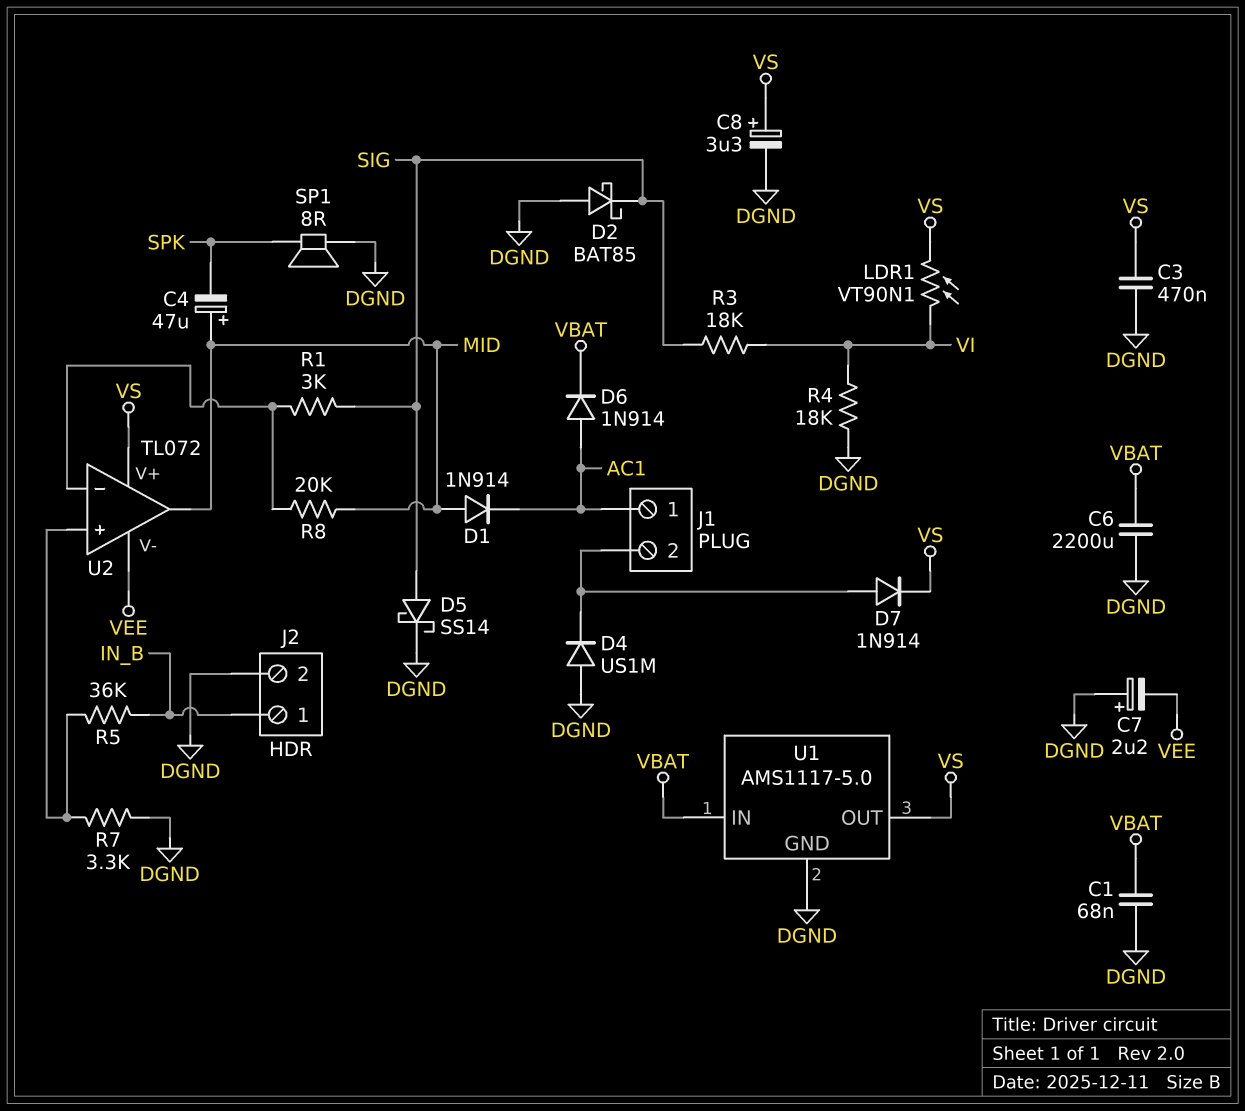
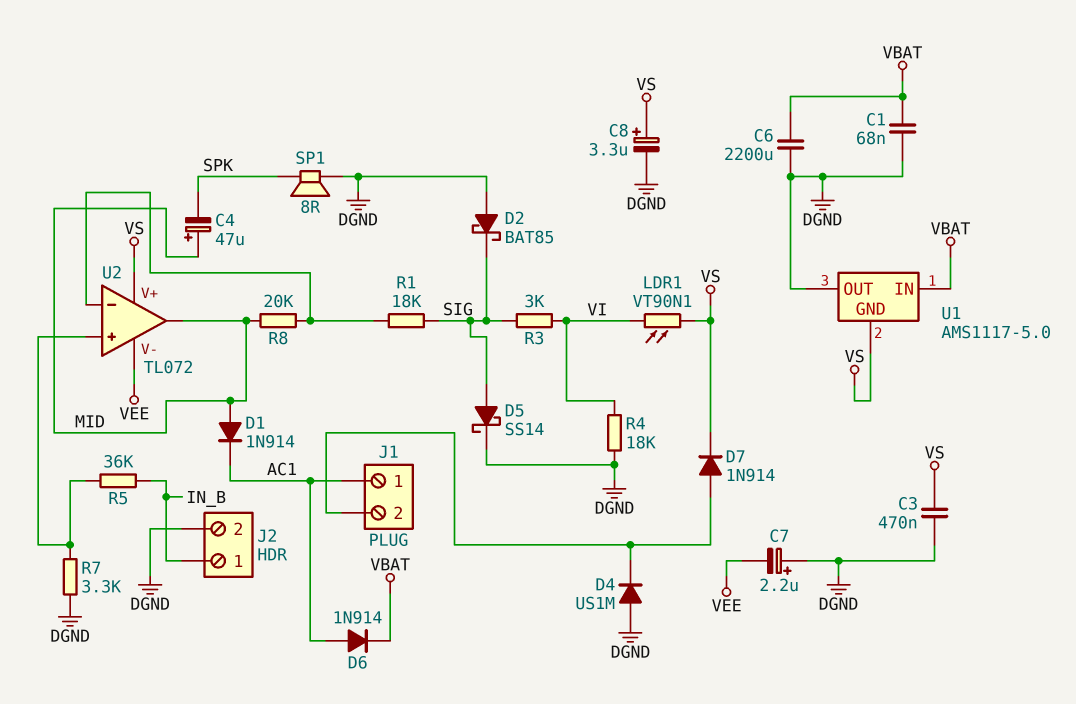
R1: 3k (SIG, U2/in-) -> 18k (SIG, U2/in-)
R3: 18k (SIG, VI) -> 3k (SIG, VI)
U1 pin GND: DGND -> VS
U1 pin OUT: VS -> DGND

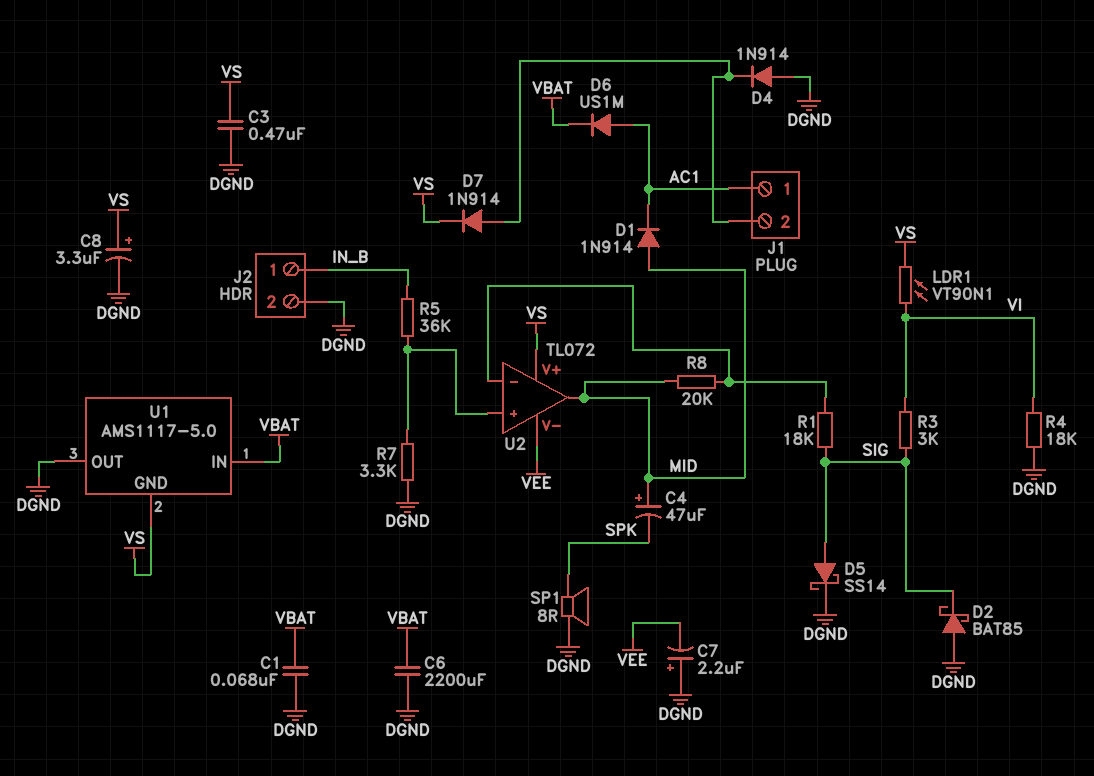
D4: diode US1M (A DGND, K J1/2) -> diode 1N914 (A DGND, K J1/2)
D6: diode 1N914 (A AC1, K VBAT) -> diode US1M (A AC1, K VBAT)

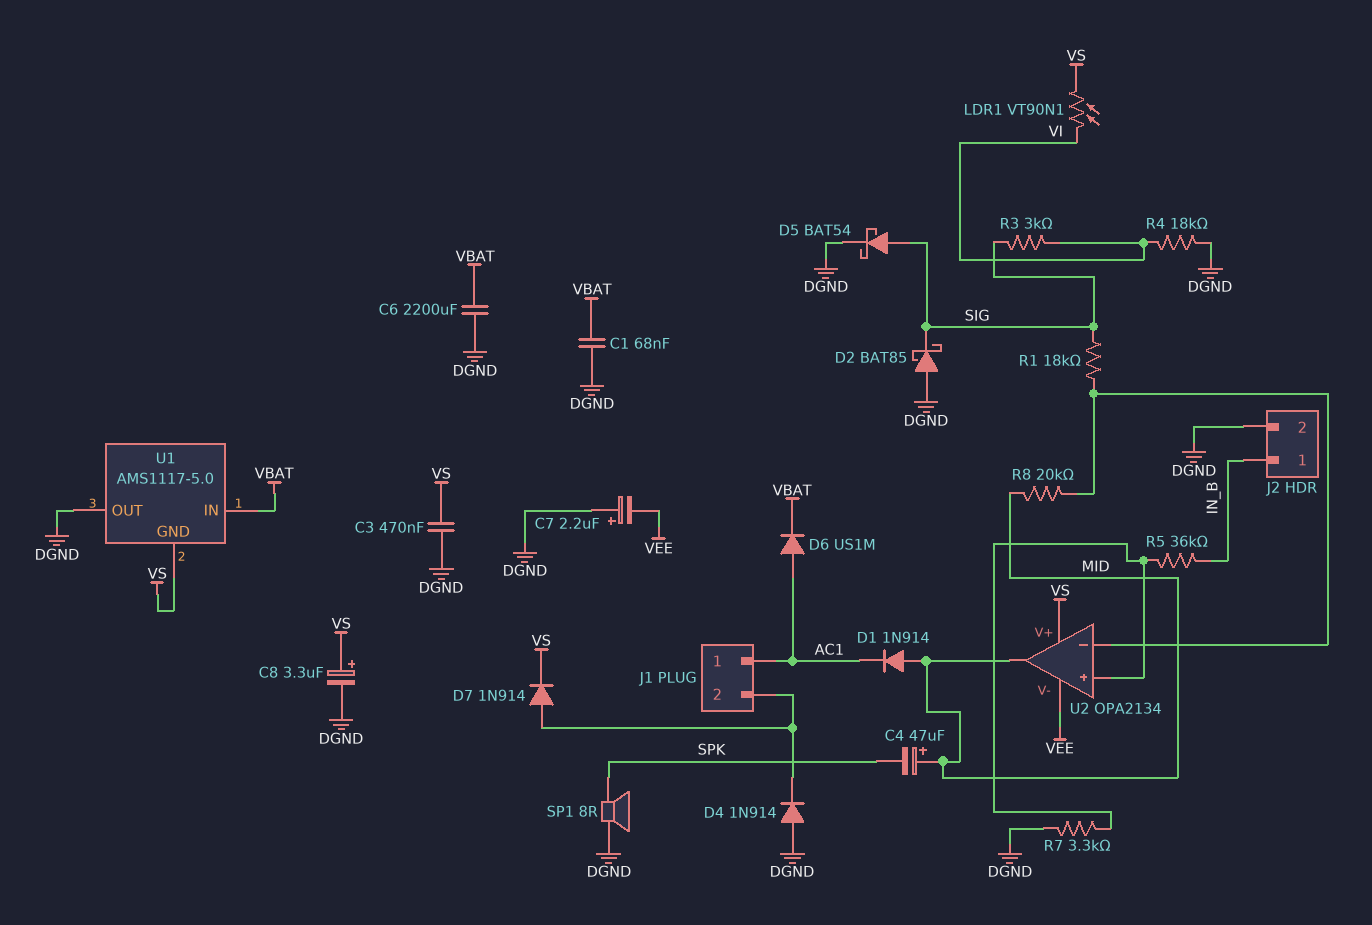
D5: schottky SS14 (A SIG, K DGND) -> schottky BAT54 (A SIG, K DGND)
U2: TL072 -> OPA2134

